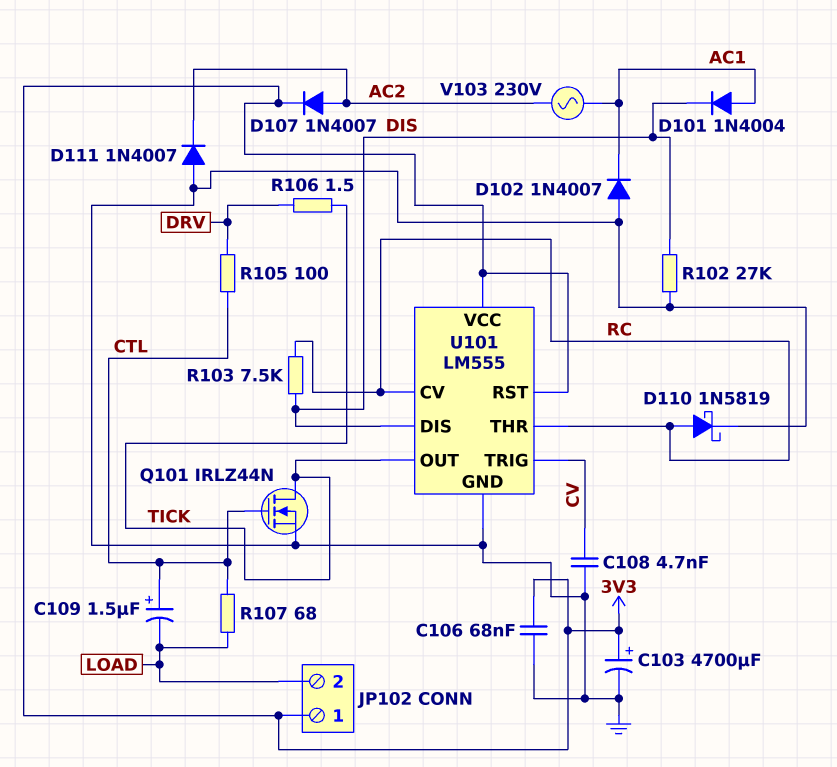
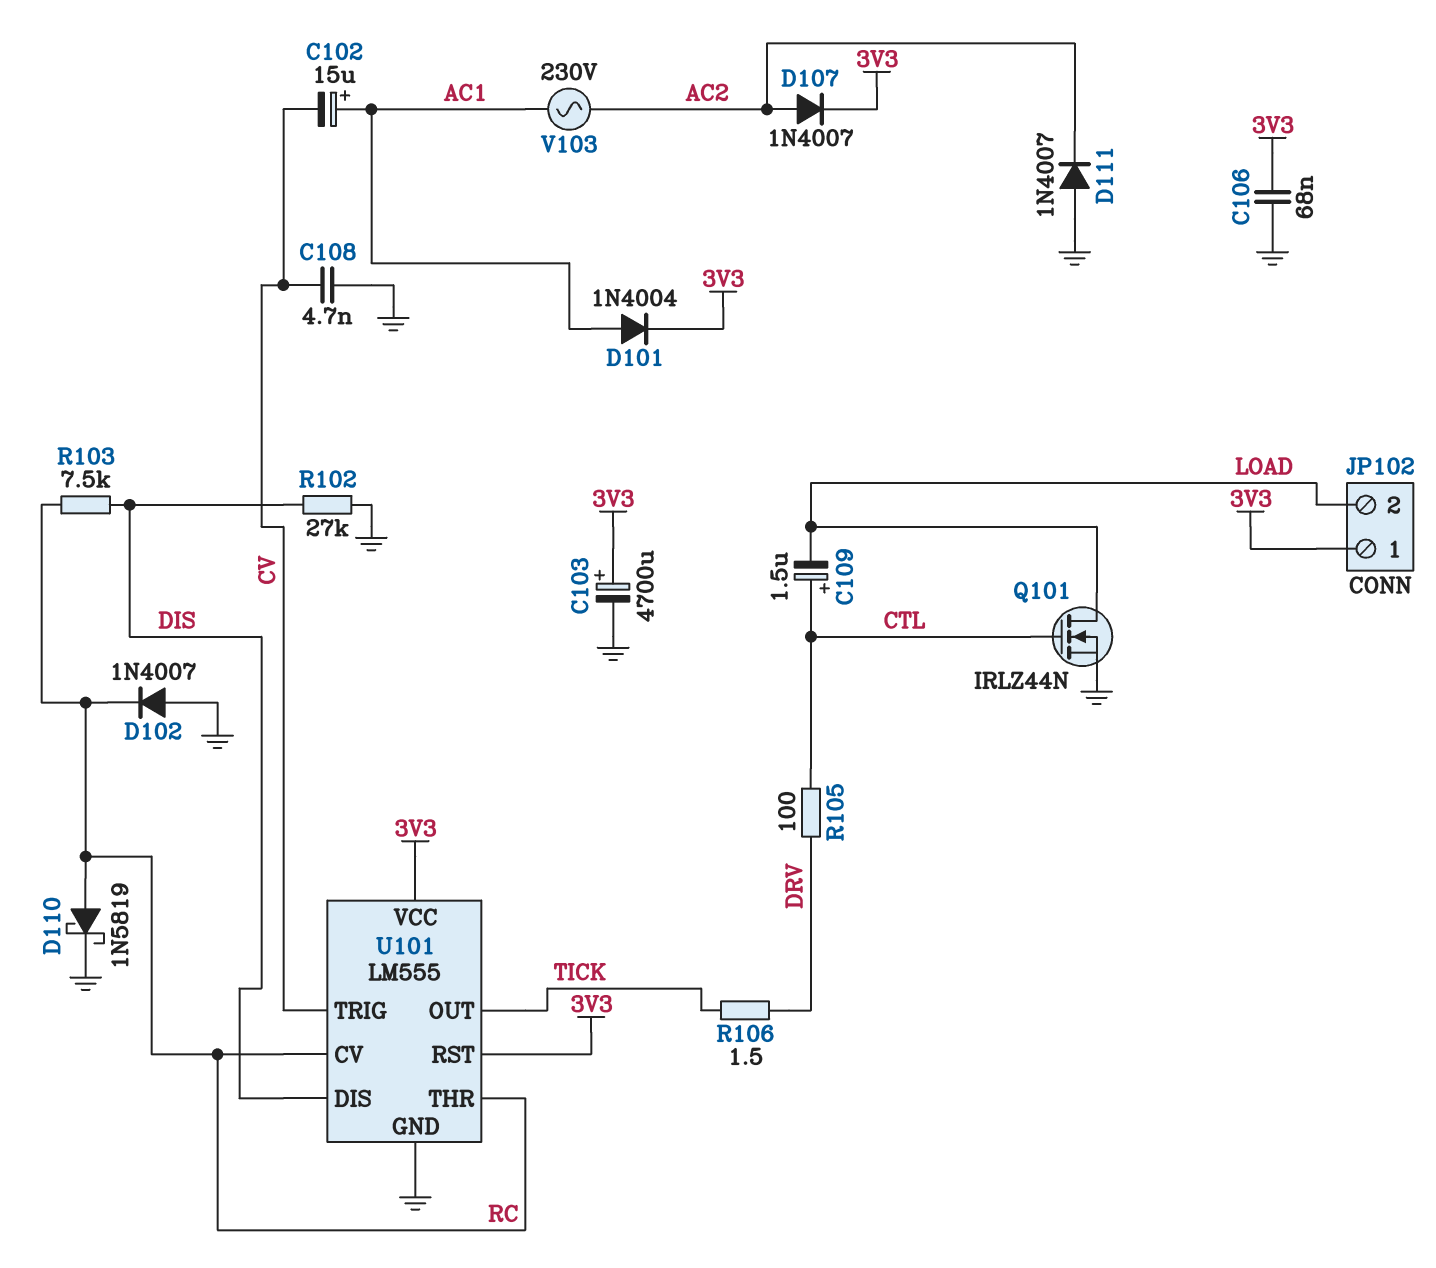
C102: none -> 15uF (plus AC1, minus CV)
D101: diode 1N4004 (A AC1, K DIS) -> diode 1N4004 (A AC1, K 3V3)
D102: diode 1N4007 (A GND, K AC1) -> diode 1N4007 (A GND, K RC)
Q101: NMOS IRLZ44N (G CTL, D TICK, S GND) -> NMOS IRLZ44N (G CTL, D LOAD, S GND)
R107: 68 (CTL, LOAD) -> none

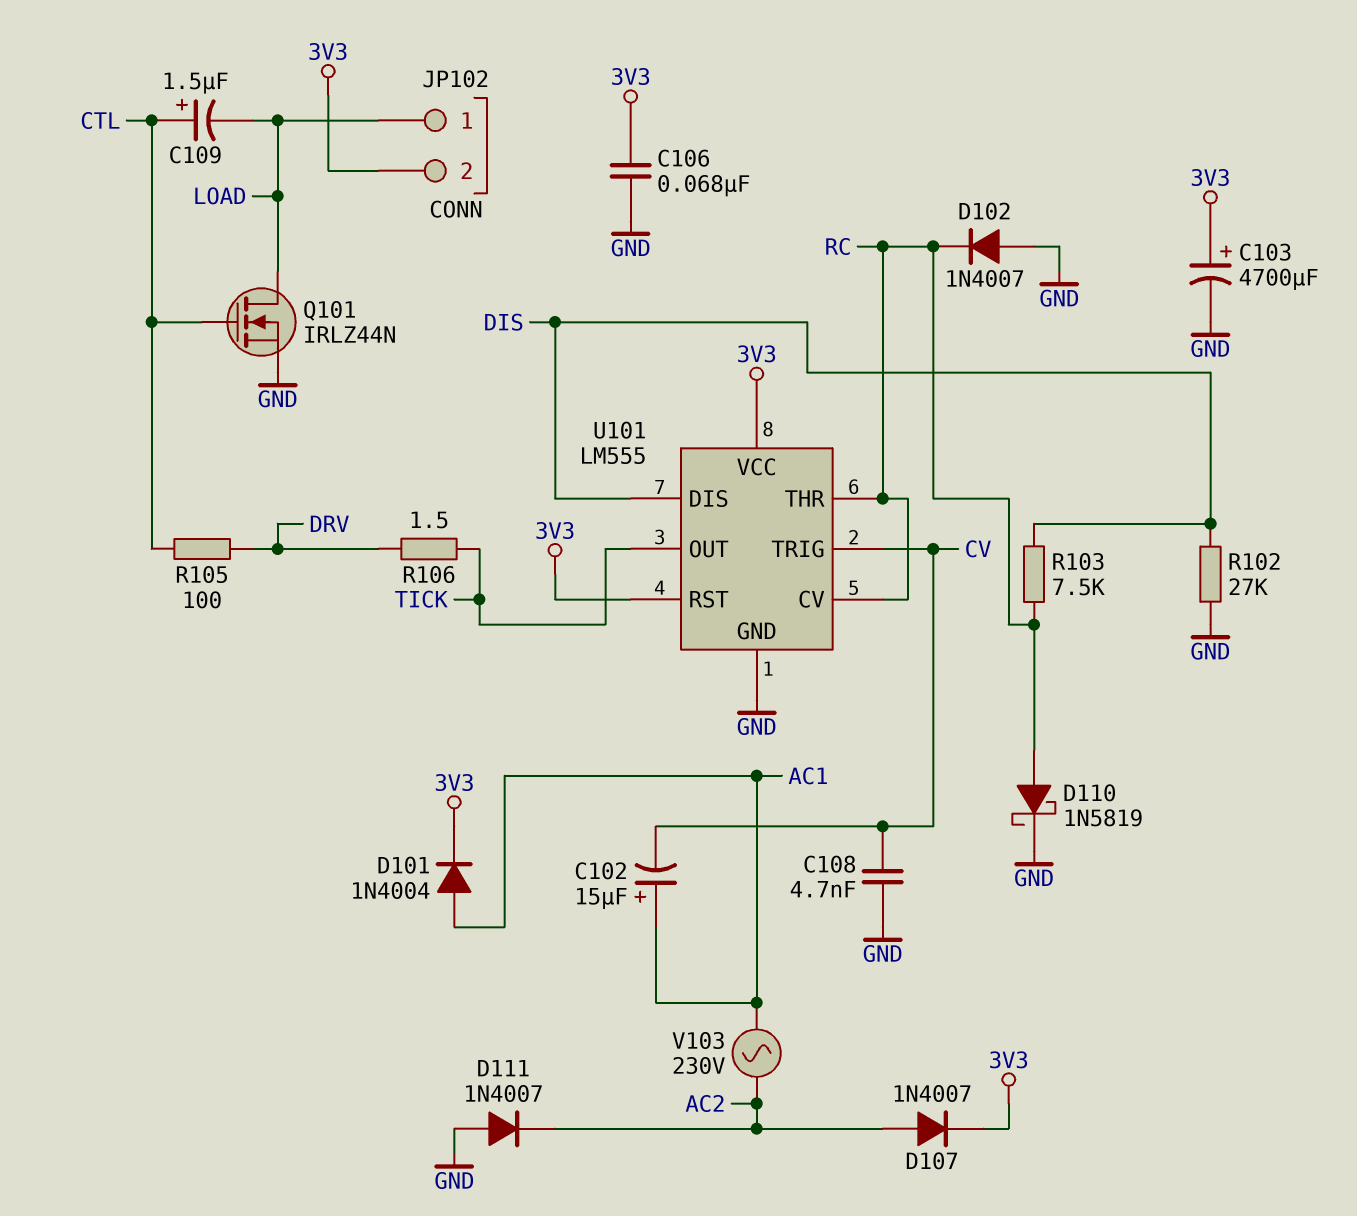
JP102 pin 1: 3V3 -> LOAD
JP102 pin 2: LOAD -> 3V3

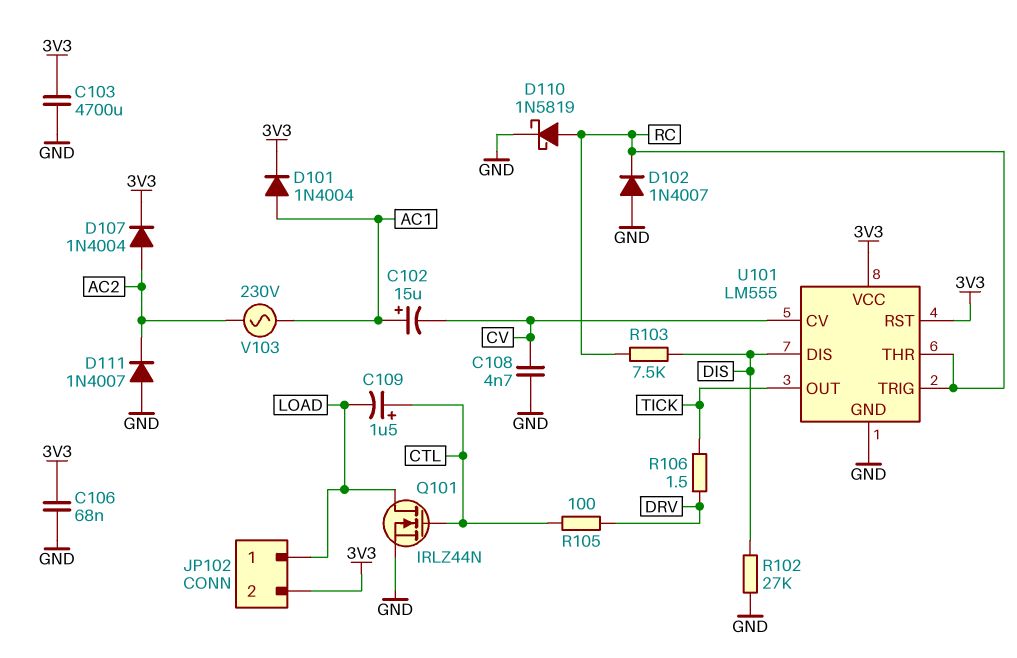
C103: 4700uF (plus 3V3, minus GND) -> 4700uF (3V3, GND)
D107: diode 1N4007 (A AC2, K 3V3) -> diode 1N4004 (A AC2, K 3V3)
U101 pin CV: RC -> CV
U101 pin TRIG: CV -> RC

